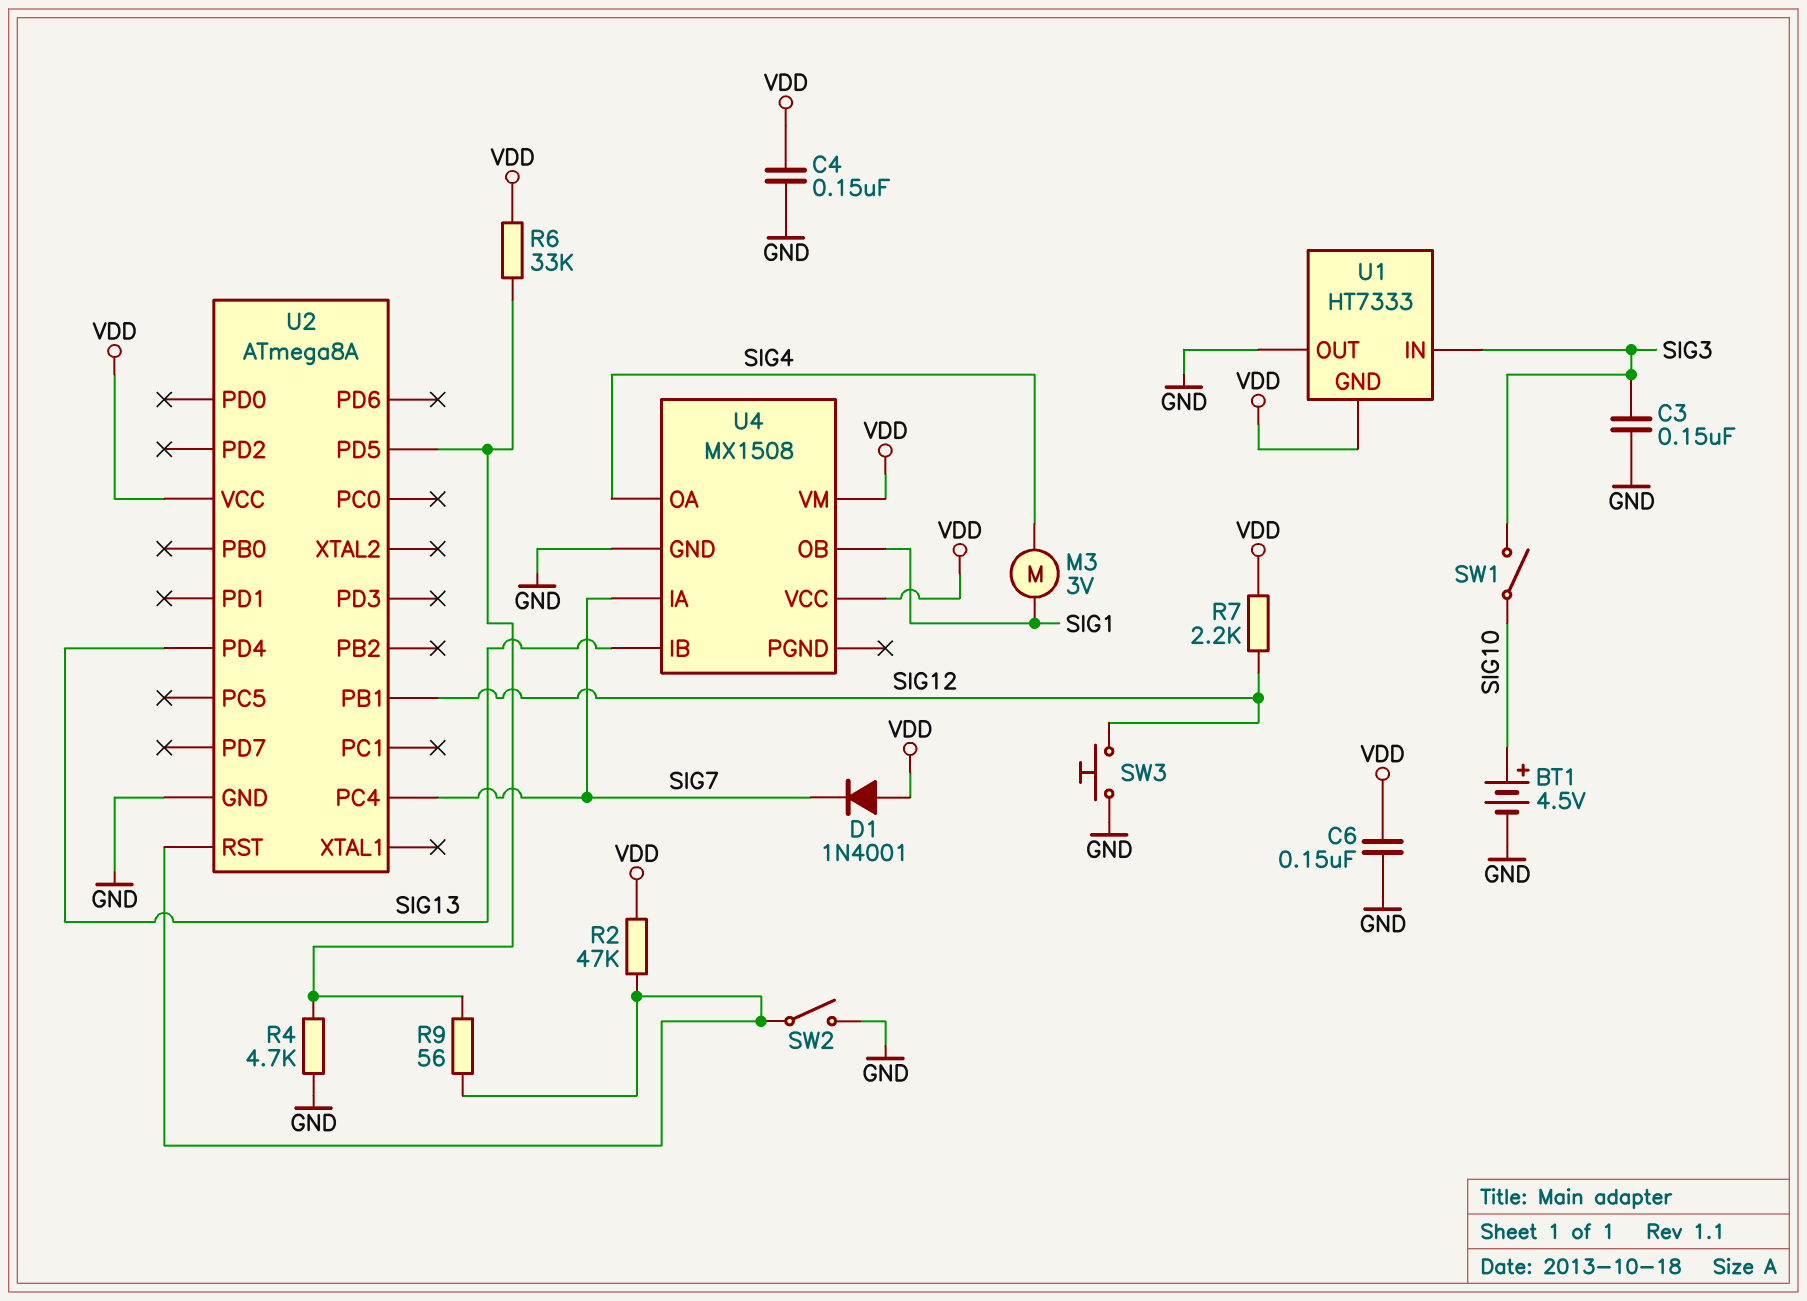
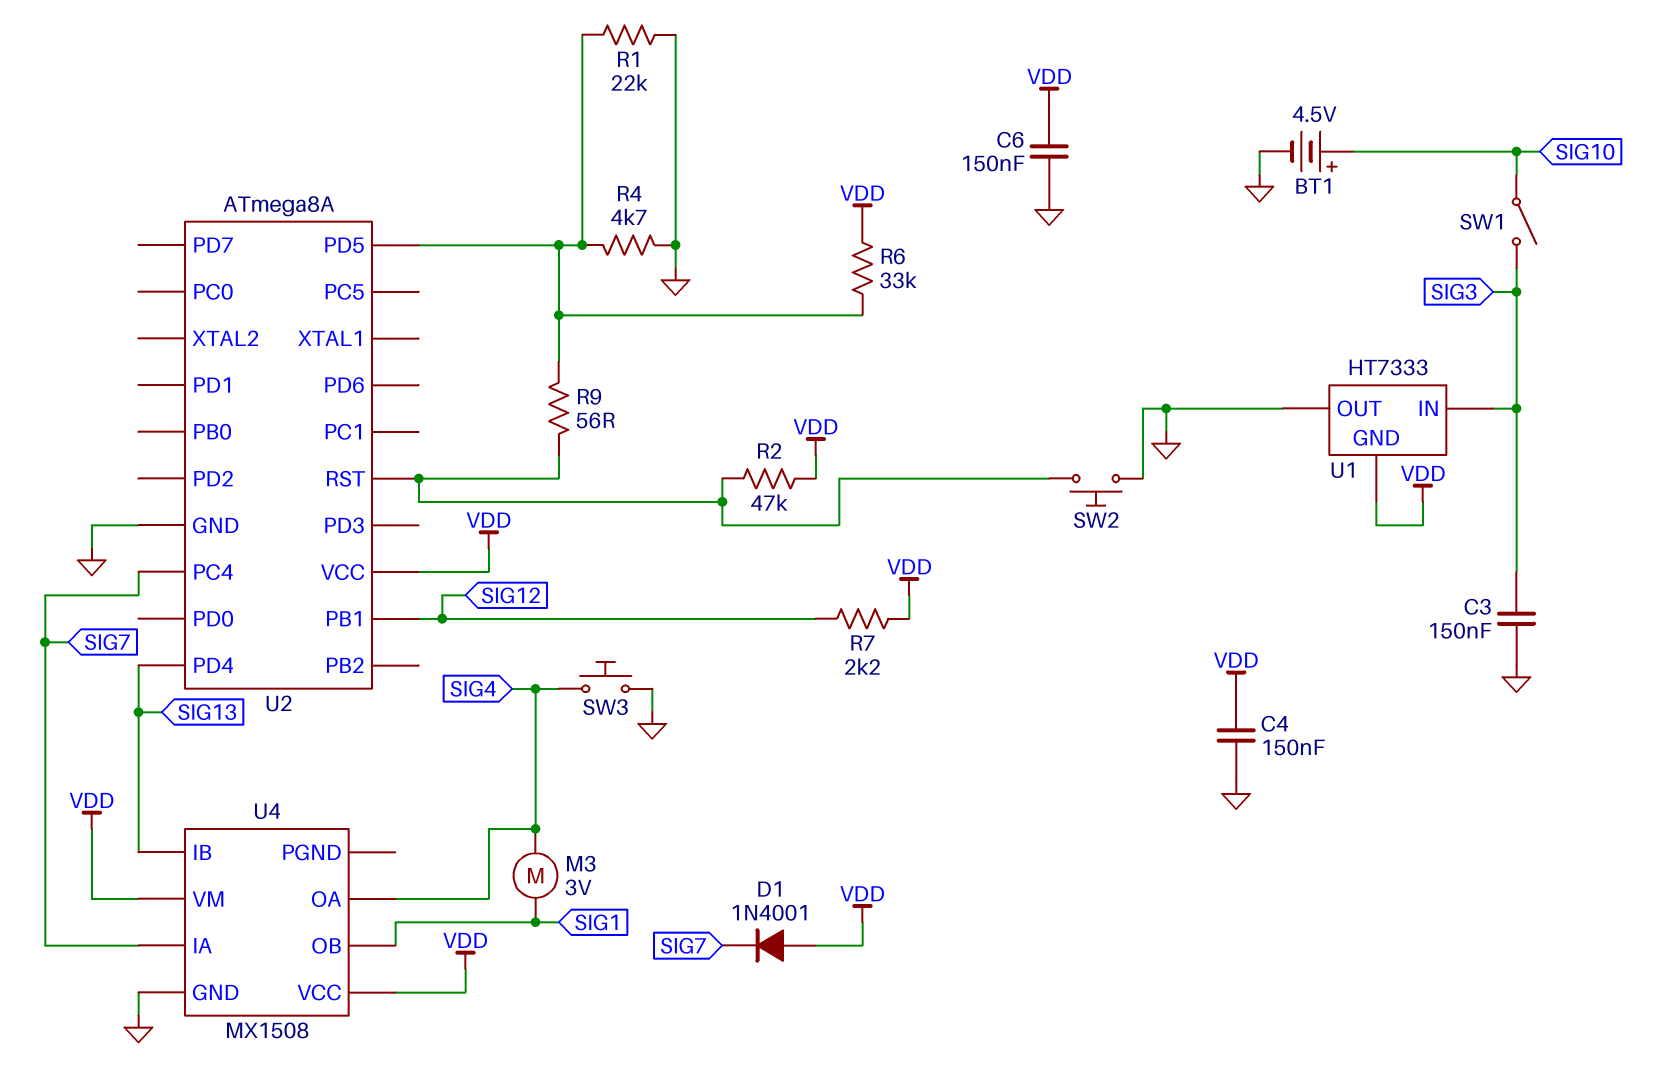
R1: none -> 22k (GND, U2/PD5)
SW2: switch (GND, U2/RST) -> button (GND, U2/RST)
SW3: button (GND, SIG12) -> button (GND, SIG4)

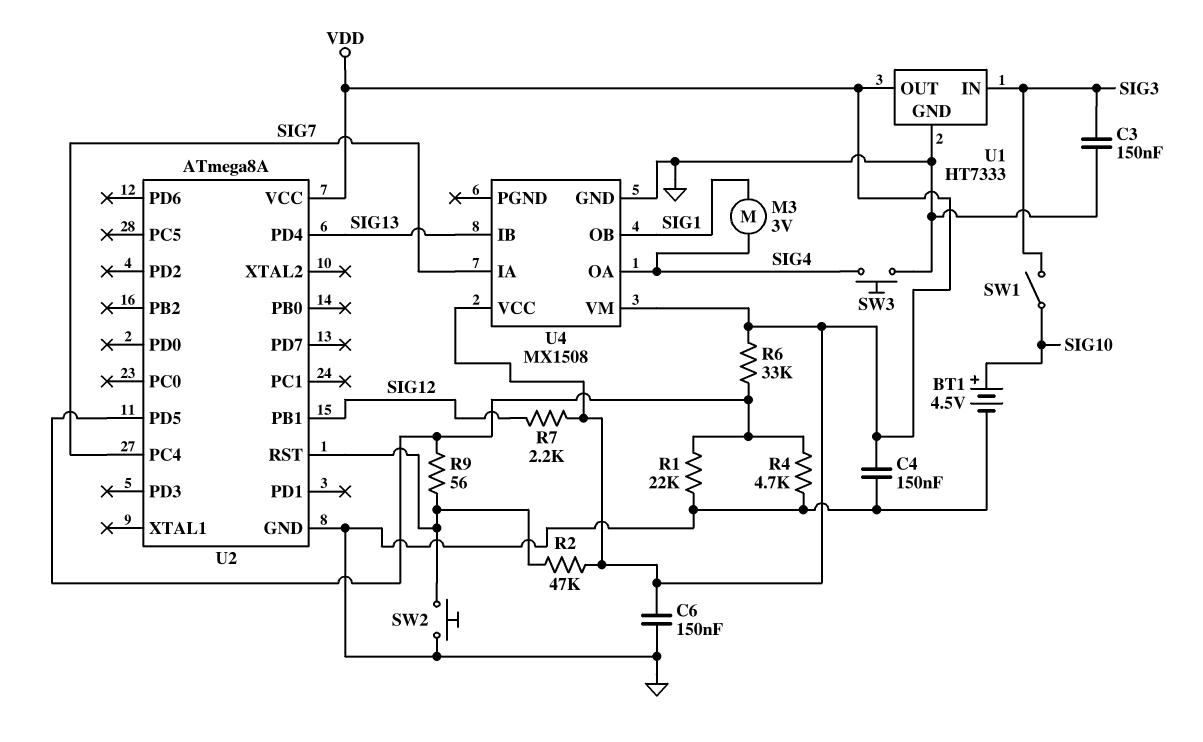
D1: diode 1N4001 (A VDD, K SIG7) -> none
U1 pin GND: VDD -> GND
U1 pin OUT: GND -> VDD

